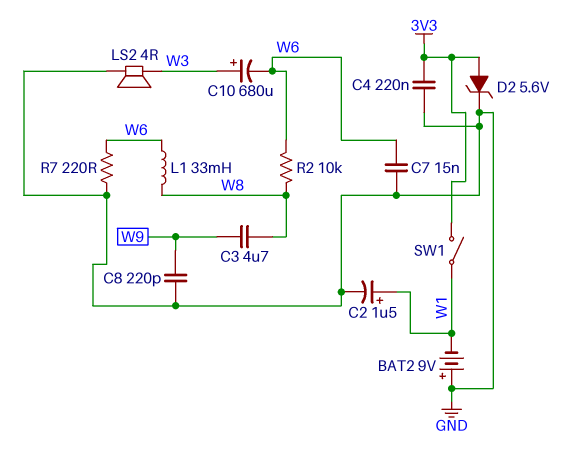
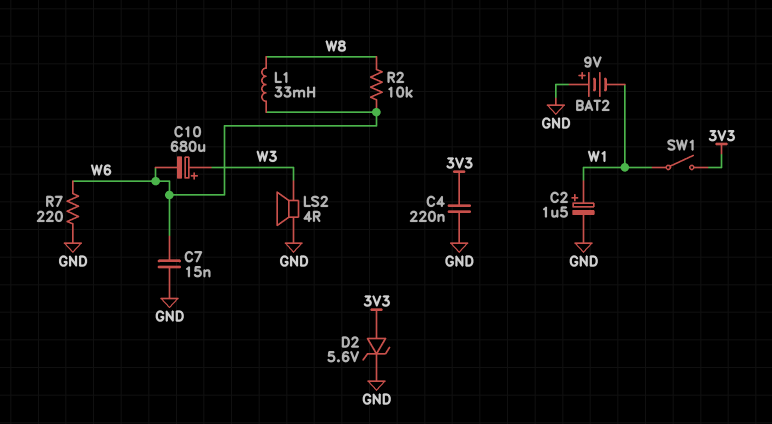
C3: 4.7uF (W8, W9) -> none
C8: 220pF (GND, W9) -> none

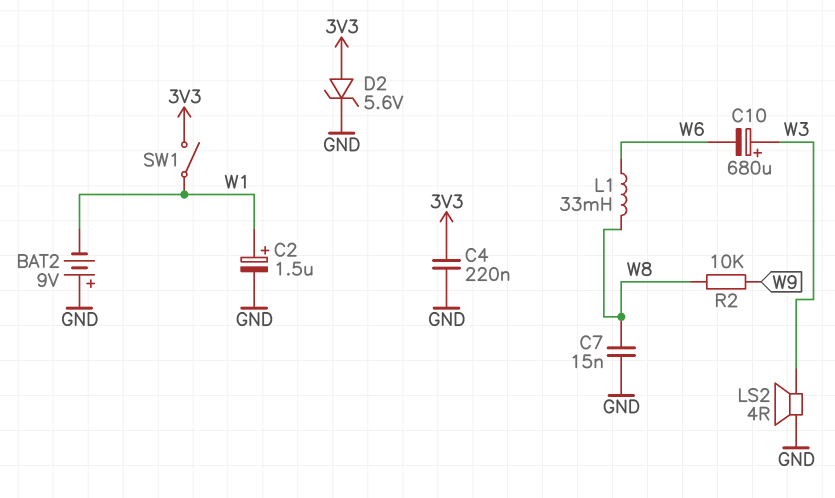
C7: 15nF (GND, W6) -> 15nF (GND, W8)
R2: 10k (W6, W8) -> 10k (W8, W9)
R7: 220 (GND, W6) -> none

